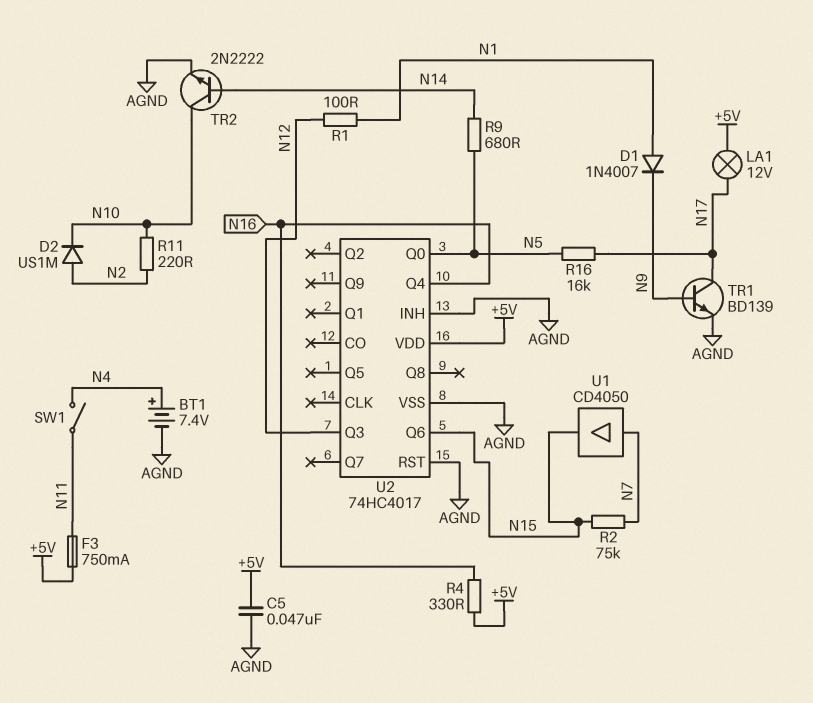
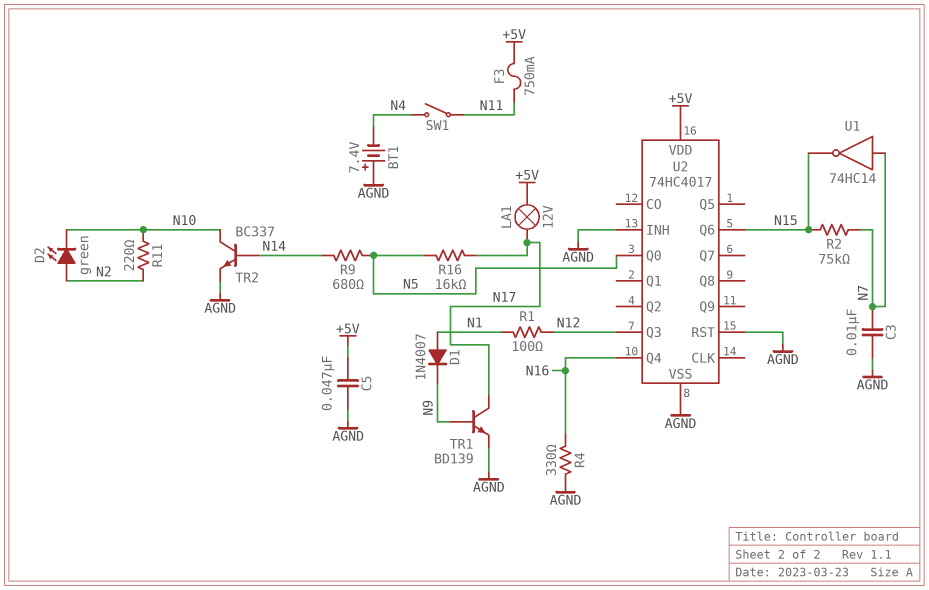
BT1: 7.4V (plus N4, minus AGND) -> 7.4V (plus AGND, minus N4)
C3: none -> 10nF (AGND, N7)
D2: diode US1M (A N2, K N10) -> LED green (A N2, K N10)
R4: 330 (+5V, N16) -> 330 (AGND, N16)
TR2: NPN 2N2222 (B N14, C N10, E AGND) -> NPN BC337 (B N14, C N10, E AGND)
U1: buffer CD4050 (in N7, out N15) -> NOT 74HC14 (in N7, out N15)

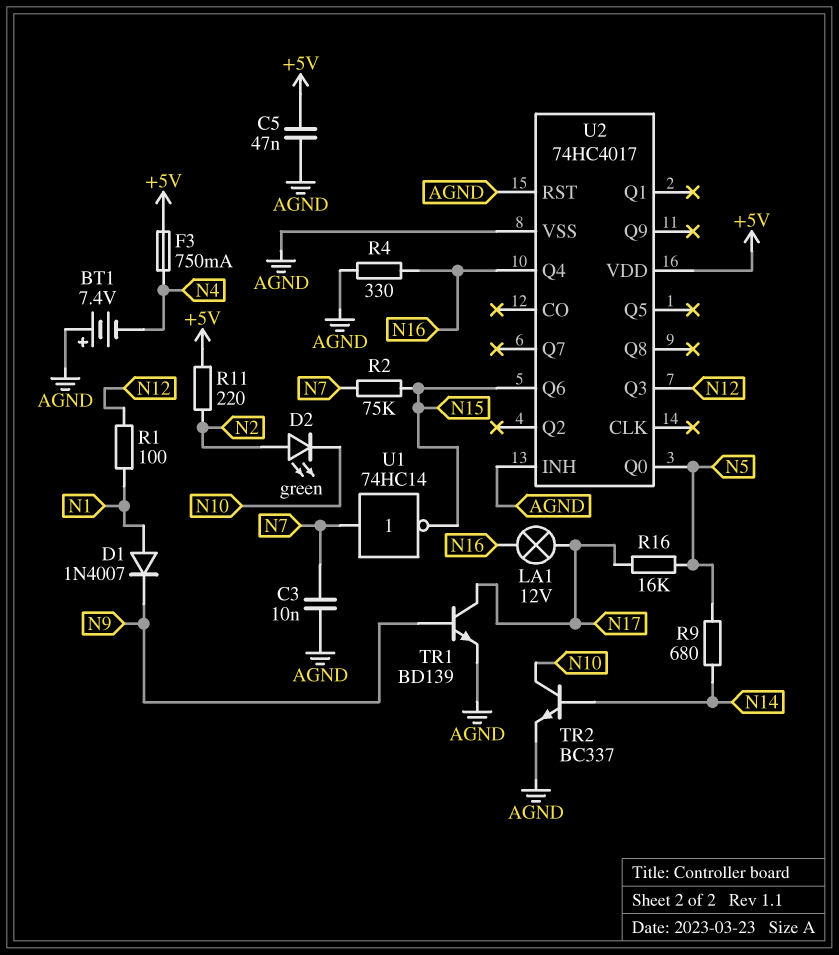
F3: 750mA (+5V, N11) -> 750mA (+5V, N4)
LA1: lamp 12V (+5V, N17) -> lamp 12V (N16, N17)
R11: 220 (N2, N10) -> 220 (+5V, N2)
SW1: switch (N4, N11) -> none

